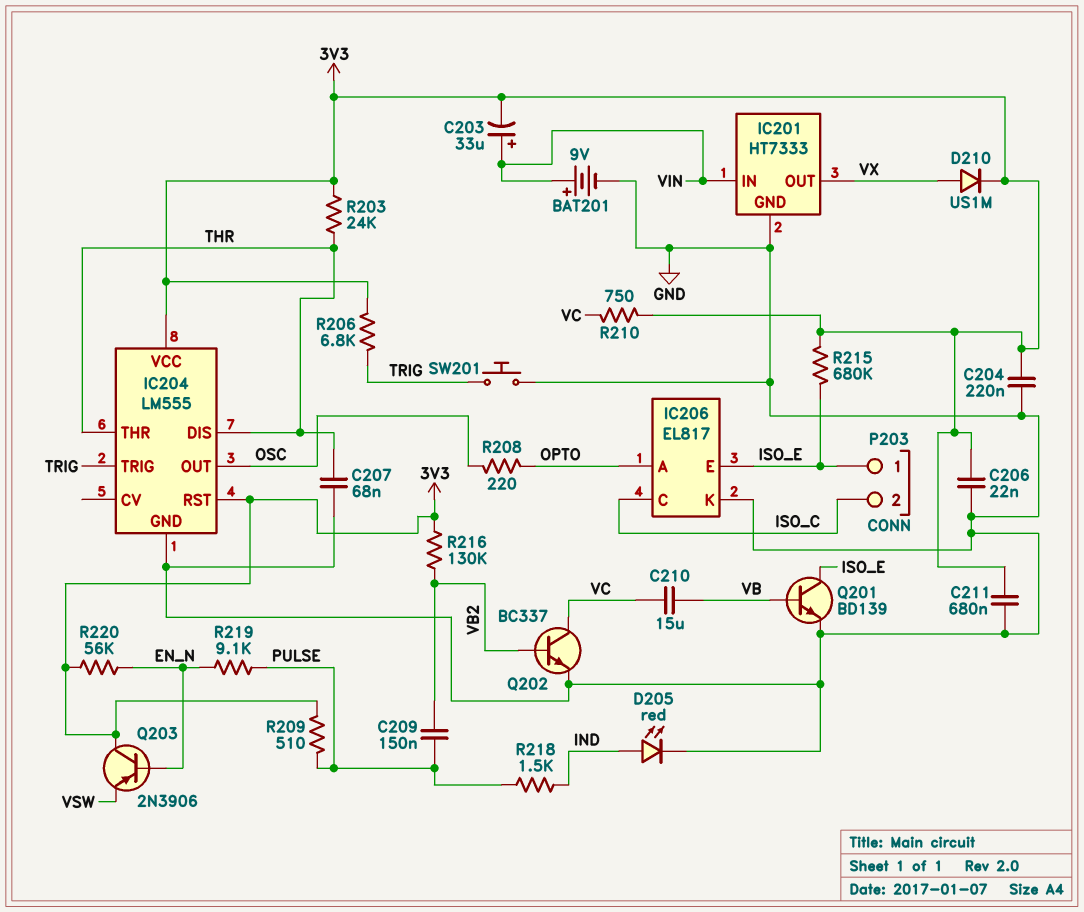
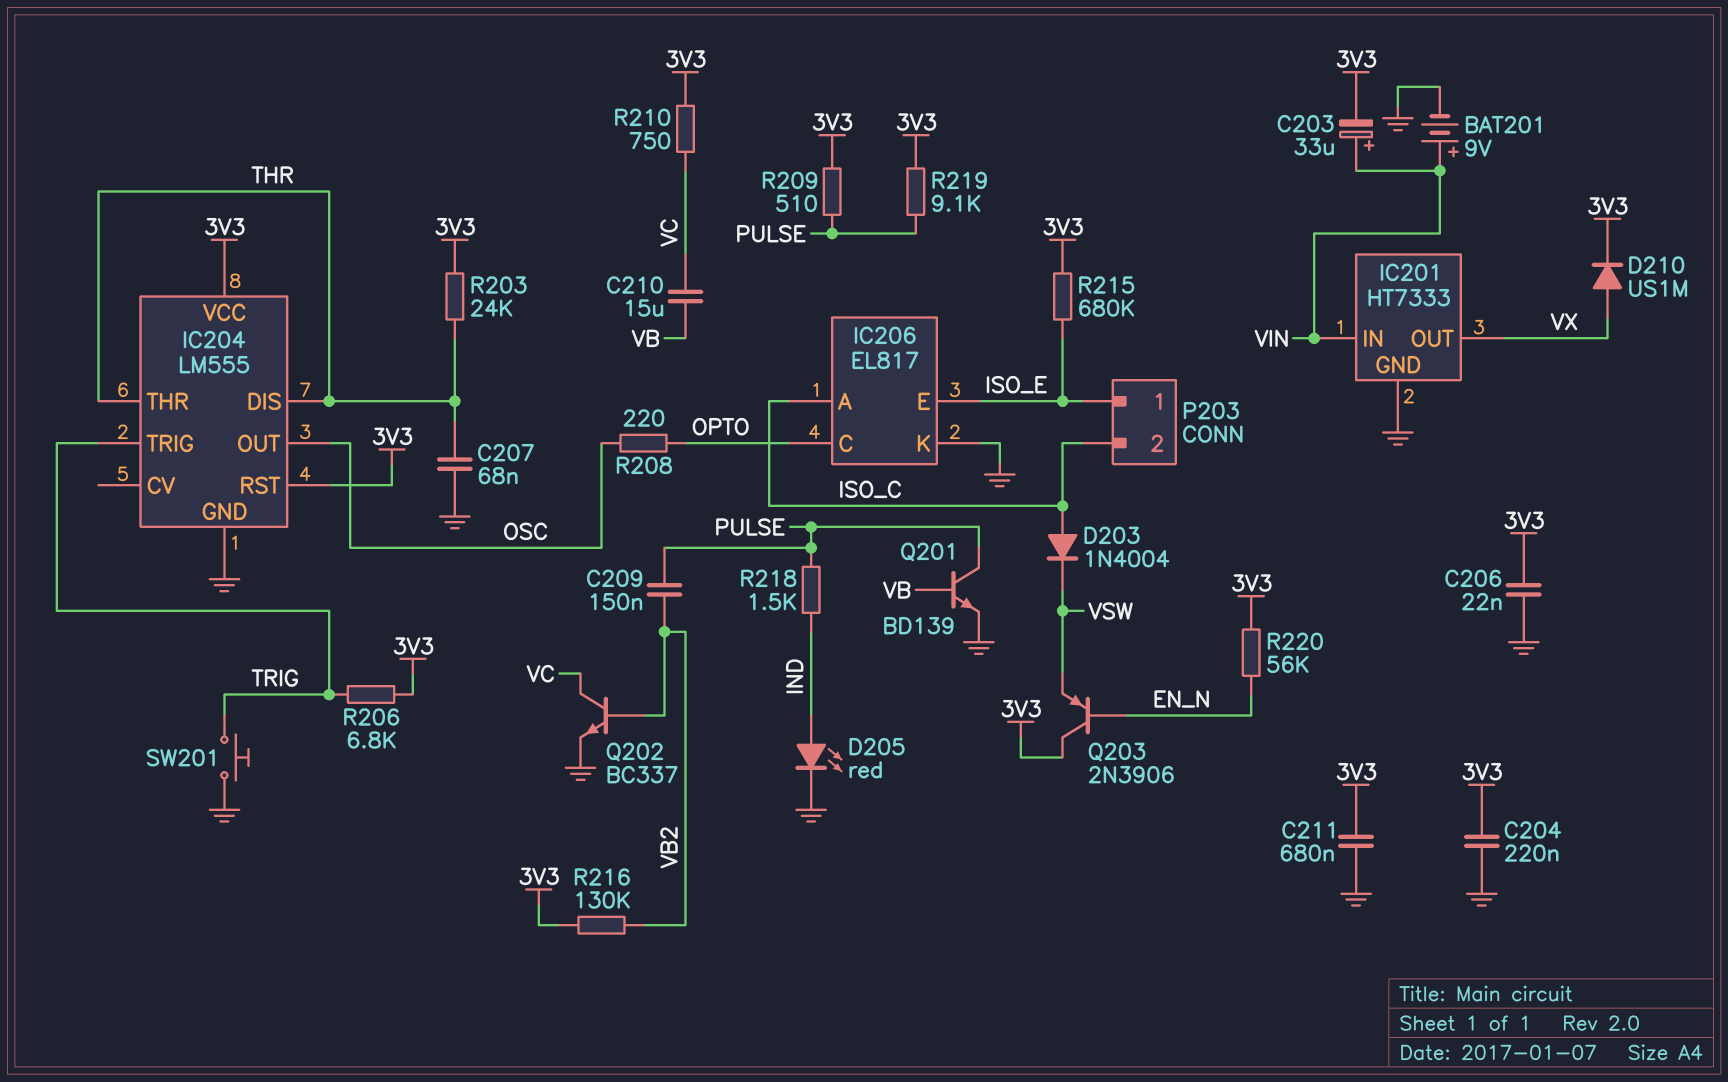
D203: none -> diode 1N4004 (A ISO_C, K VSW)
IC206 pin A: OPTO -> ISO_C
IC206 pin C: ISO_C -> OPTO
Q201: NPN BD139 (B VB, C ISO_E, E GND) -> NPN BD139 (B VB, C PULSE, E GND)
R219: 9.1k (EN_N, PULSE) -> 9.1k (3V3, PULSE)

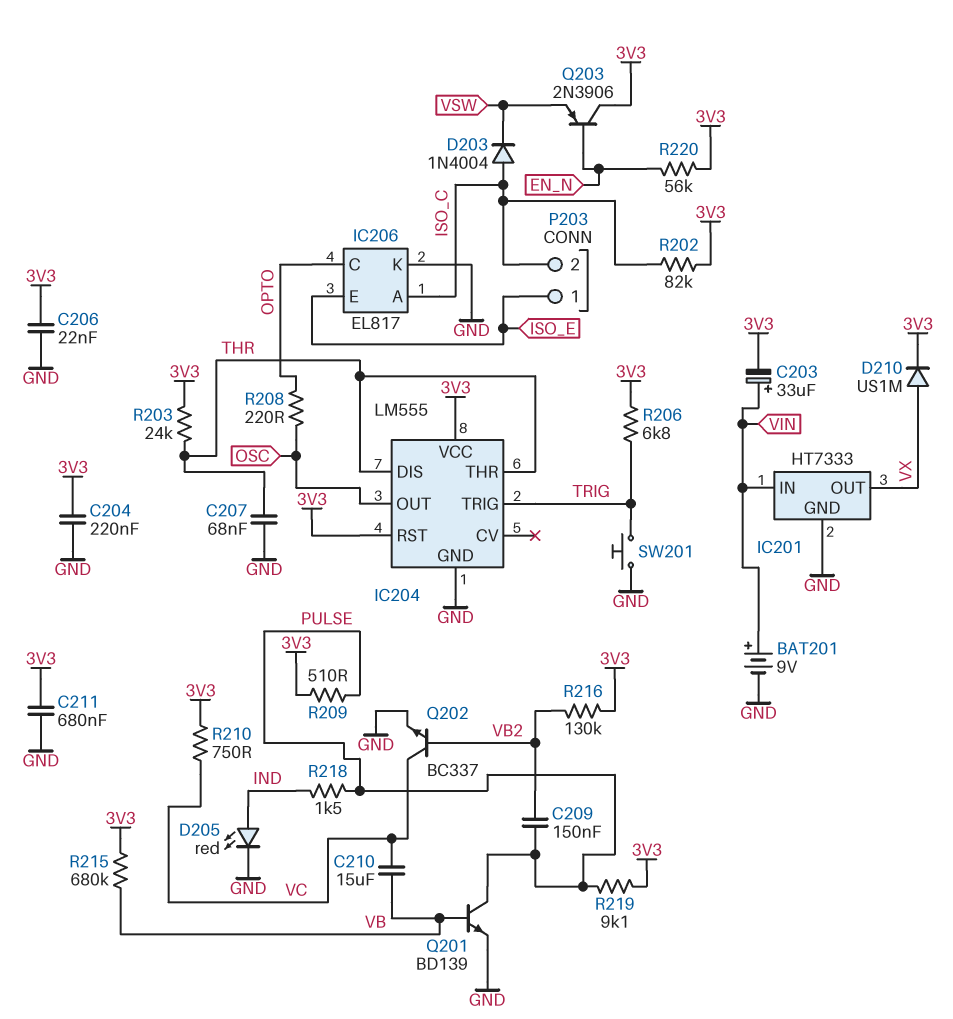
R202: none -> 82k (3V3, ISO_C)
R215: 680k (3V3, ISO_E) -> 680k (3V3, VB)

